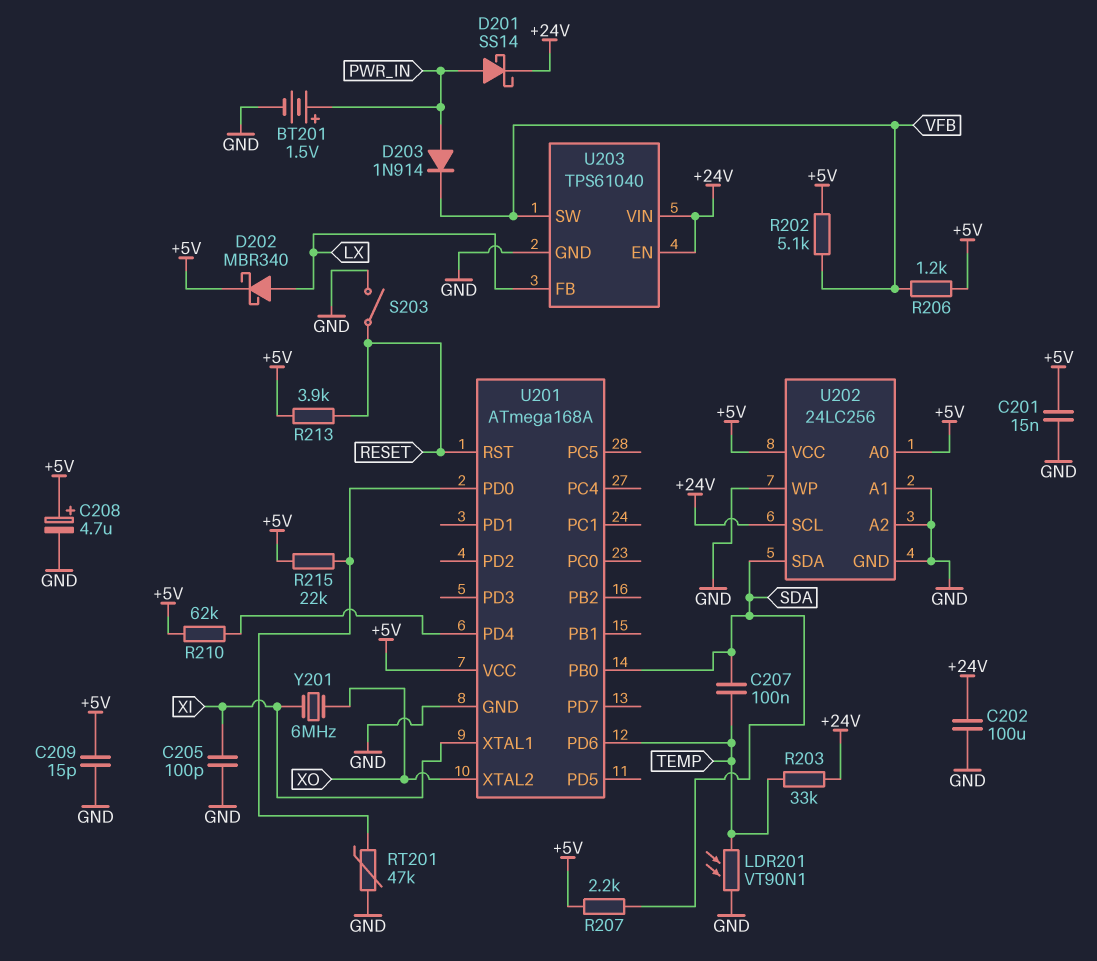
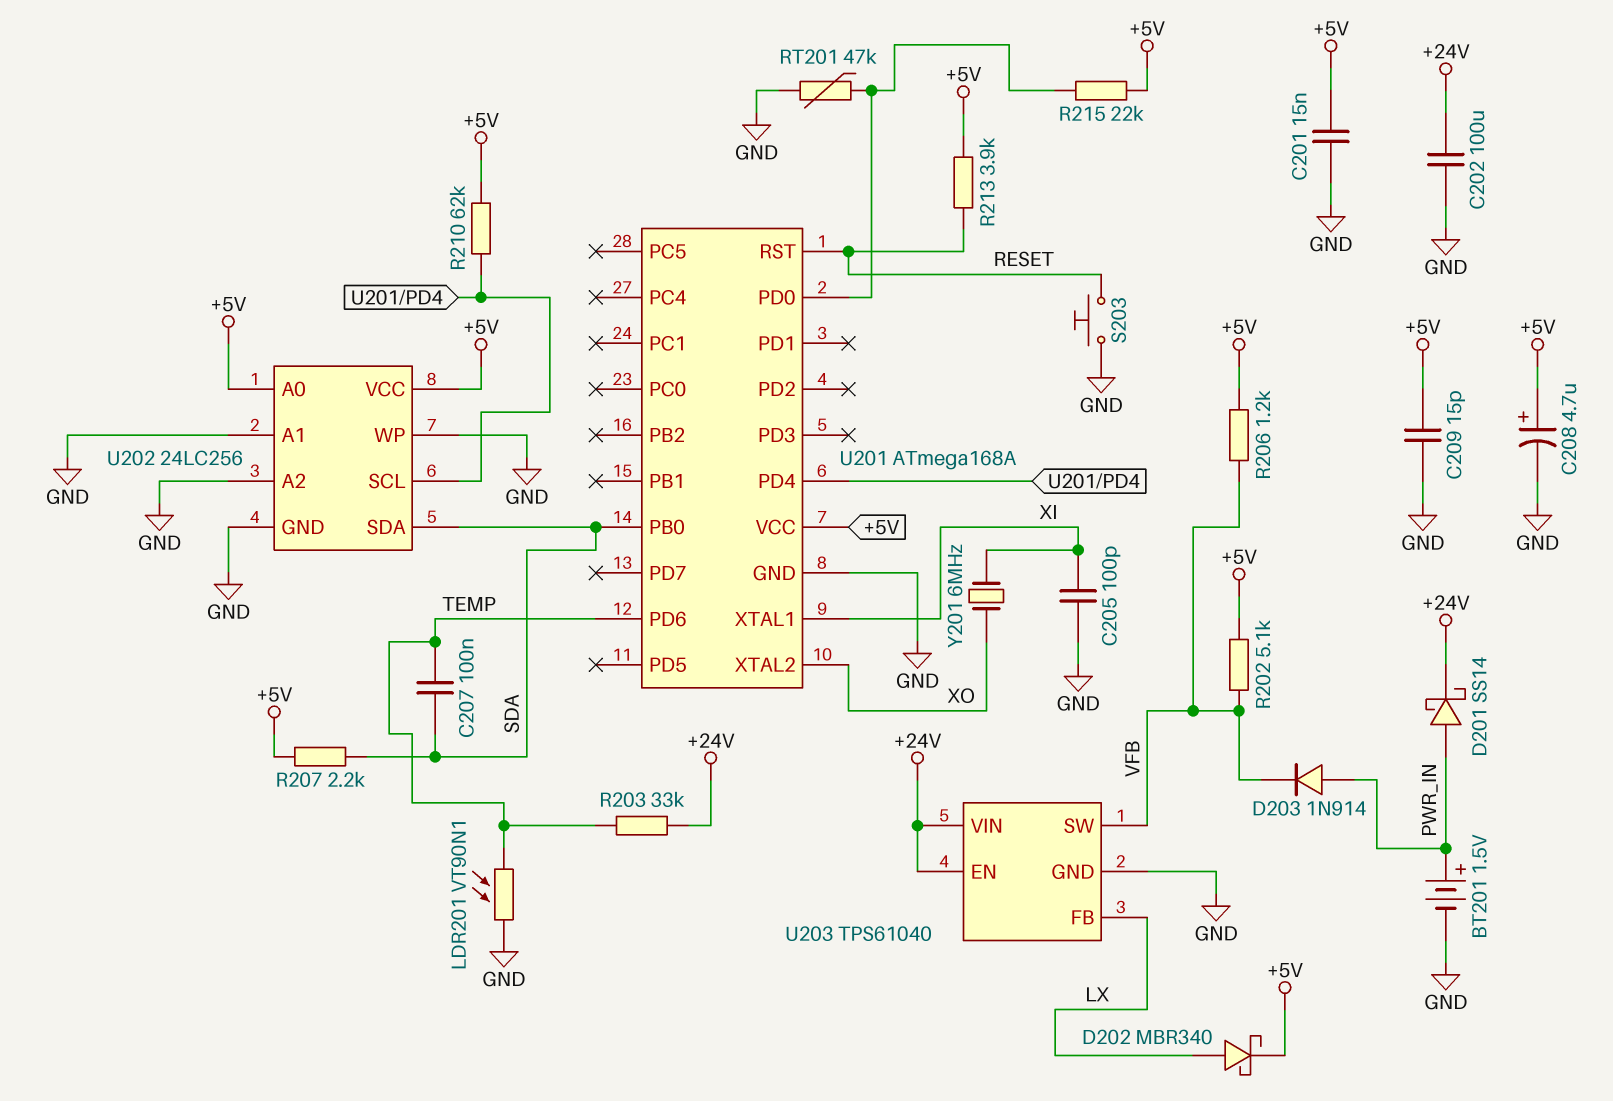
S203: switch (GND, RESET) -> button (GND, RESET)
U202 pin SCL: +24V -> U201/PD4

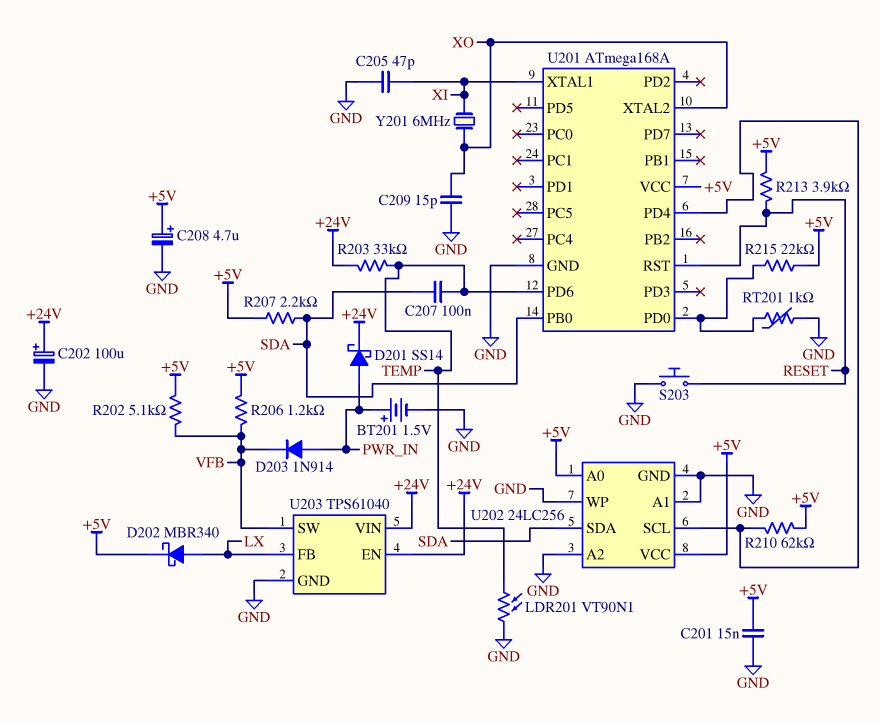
C202: 100uF (+24V, GND) -> 100uF (plus +24V, minus GND)
C205: 100pF (GND, XI) -> 47pF (GND, XI)
C209: 15pF (+5V, GND) -> 15pF (GND, XO)
RT201: 47k (GND, U201/PD0) -> 1k (GND, U201/PD0)

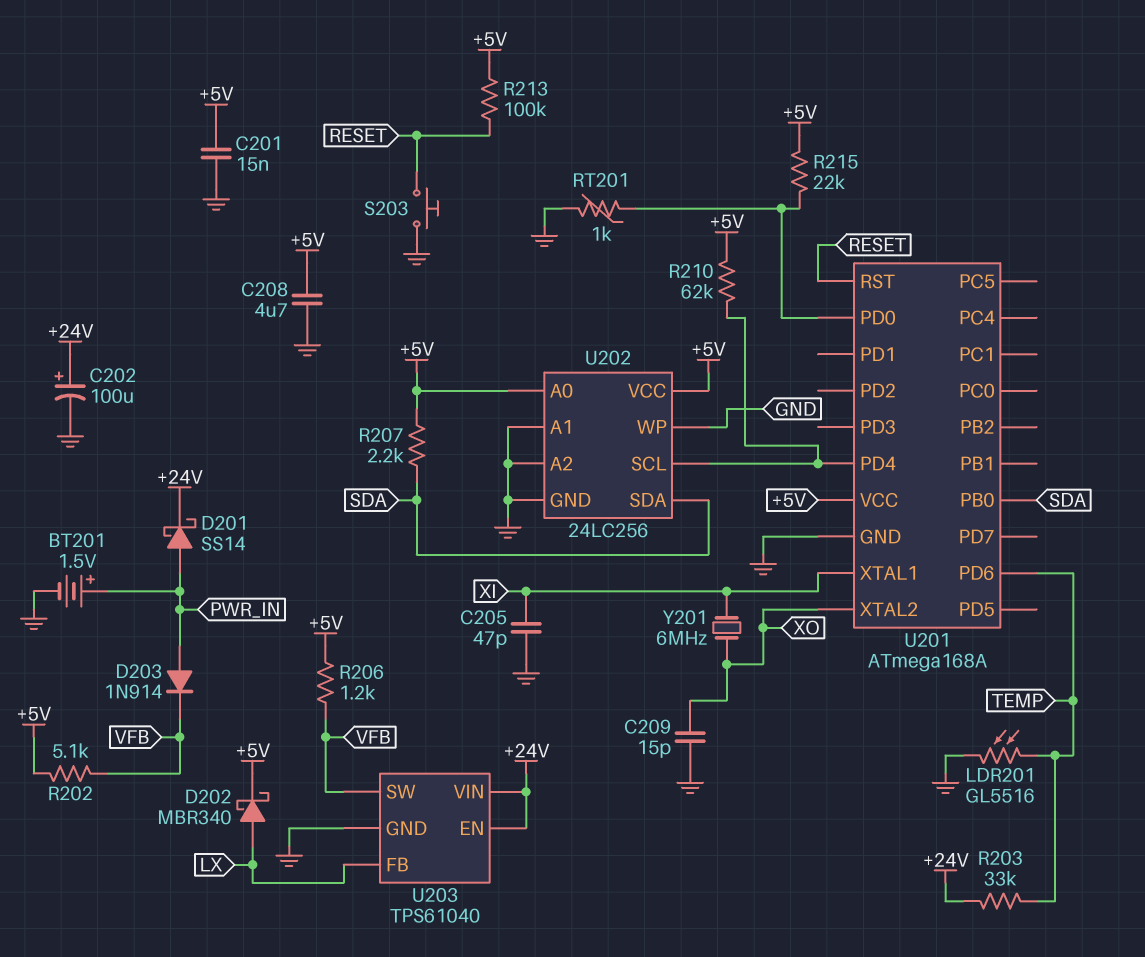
C207: 100nF (SDA, TEMP) -> none
C208: 4.7uF (plus +5V, minus GND) -> 4.7uF (+5V, GND)
LDR201: VT90N1 (GND, TEMP) -> GL5516 (GND, TEMP)
R213: 3.9k (+5V, RESET) -> 100k (+5V, RESET)

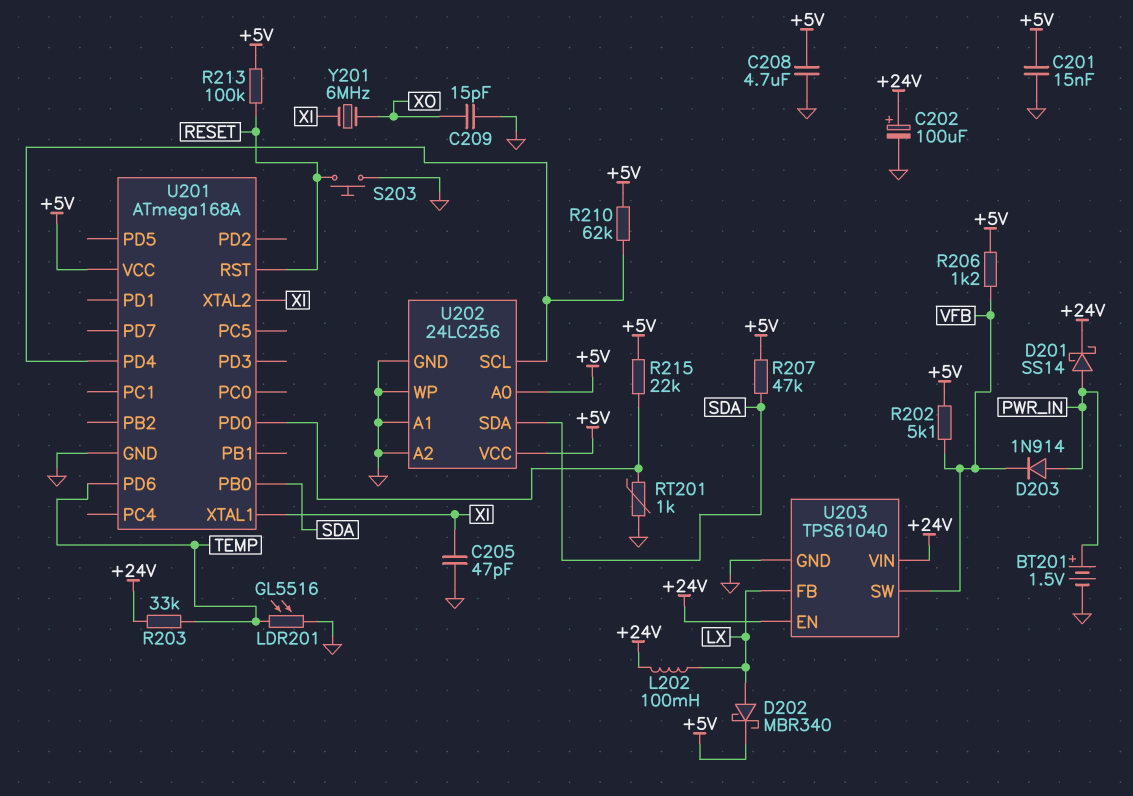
L202: none -> 100mH (+24V, LX)
R207: 2.2k (+5V, SDA) -> 47k (+5V, SDA)
U201 pin XTAL2: XO -> XI

